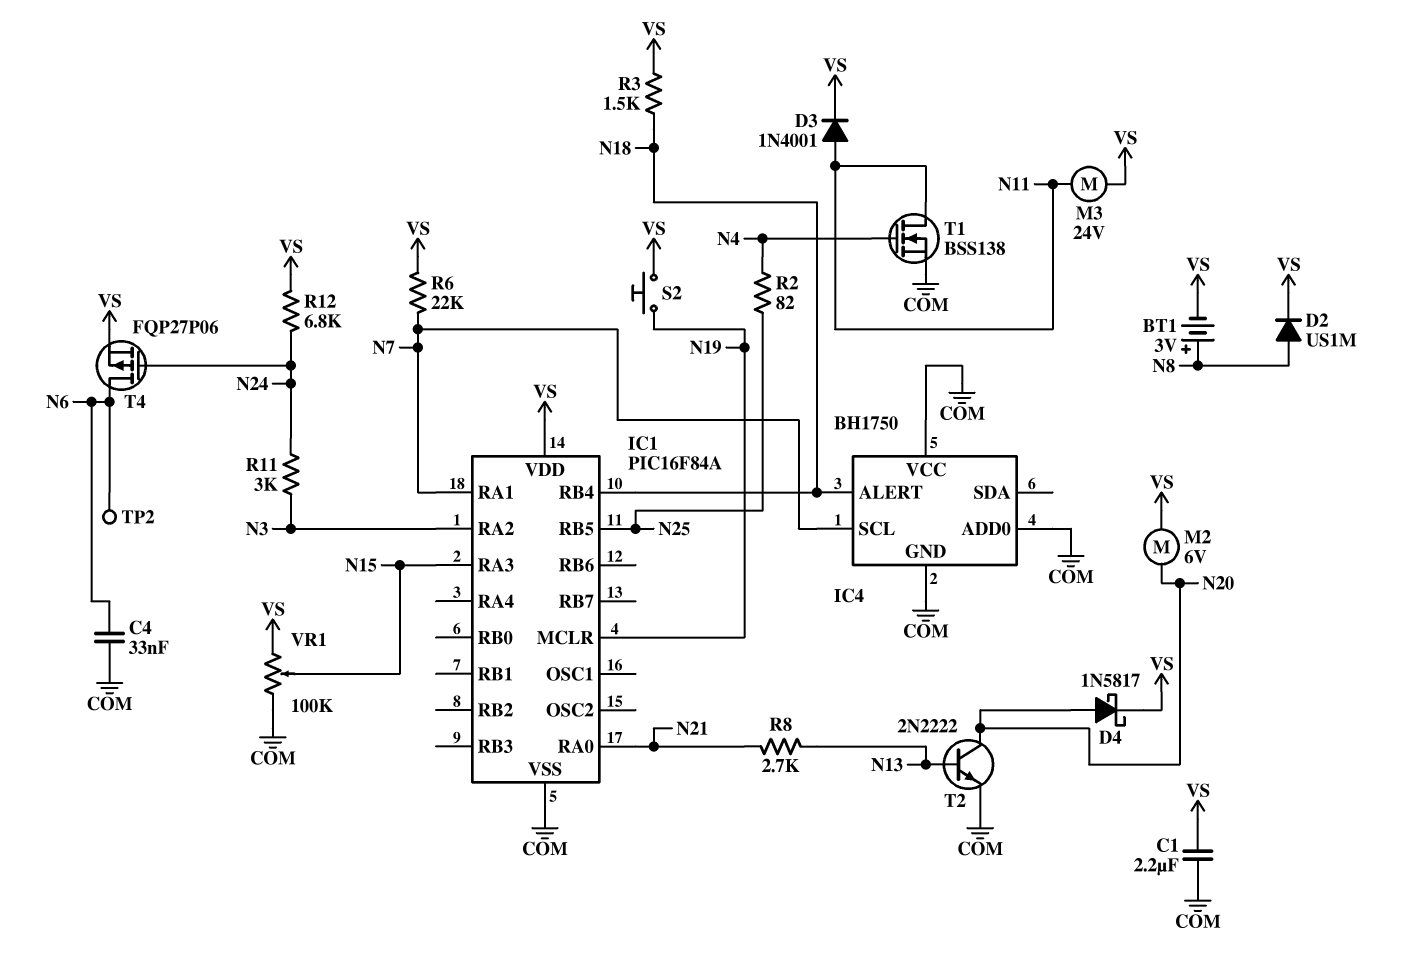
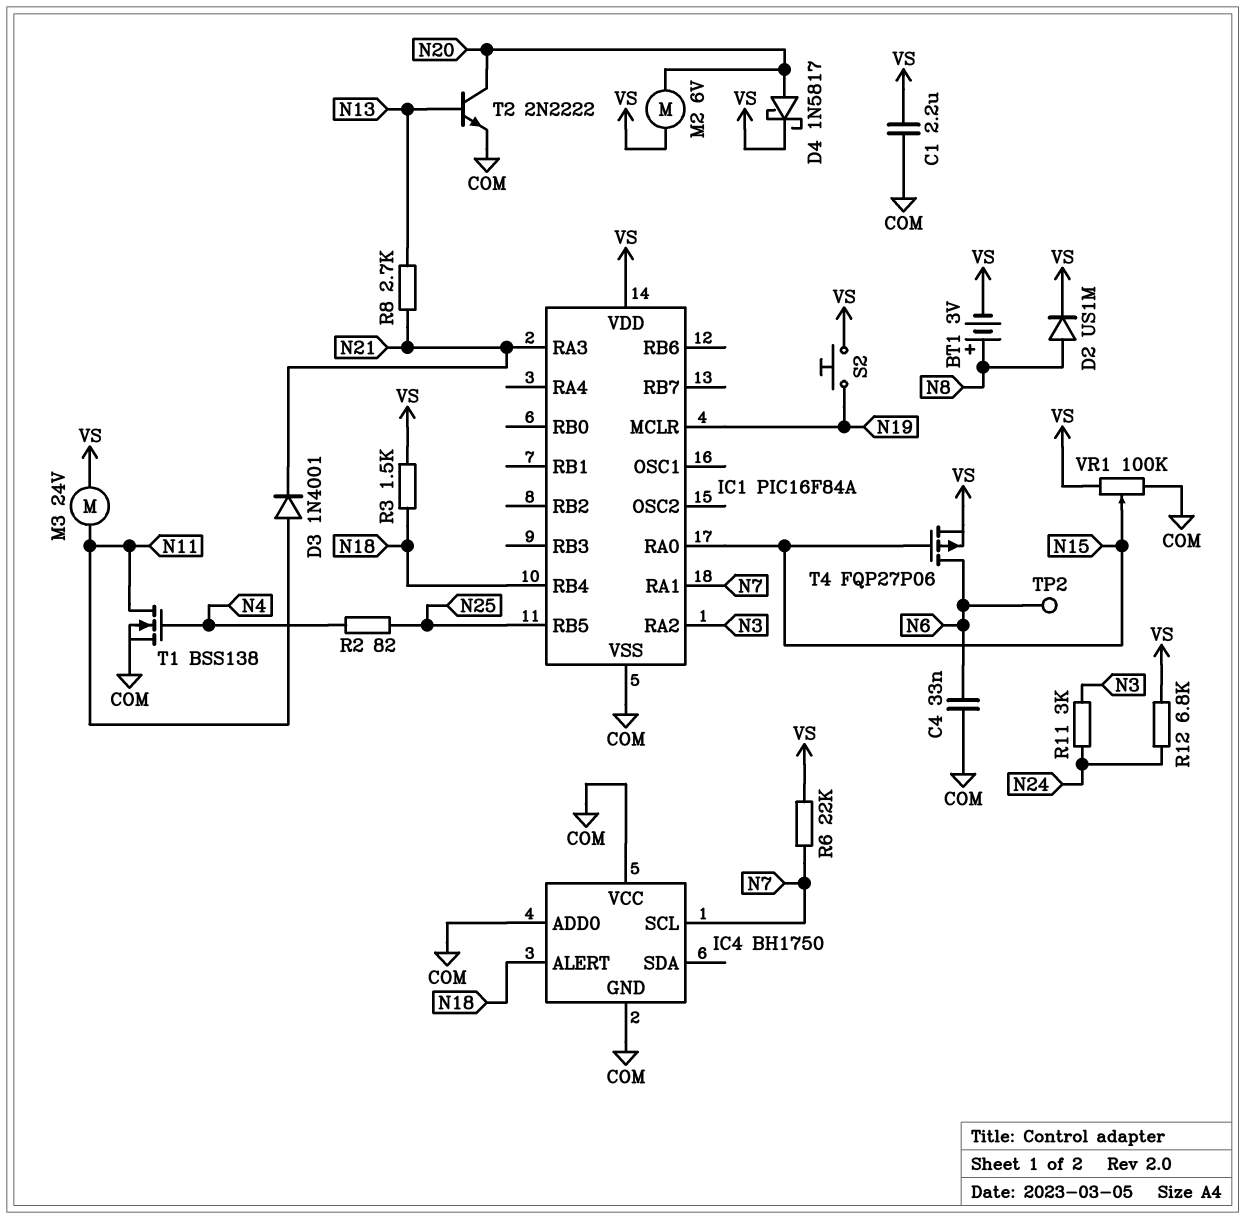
D3: diode 1N4001 (A N11, K VS) -> diode 1N4001 (A N11, K N21)
IC1 pin RA0: N21 -> N15
IC1 pin RA3: N15 -> N21
T4: PMOS FQP27P06 (G N24, D N6, S VS) -> PMOS FQP27P06 (G N15, D N6, S VS)

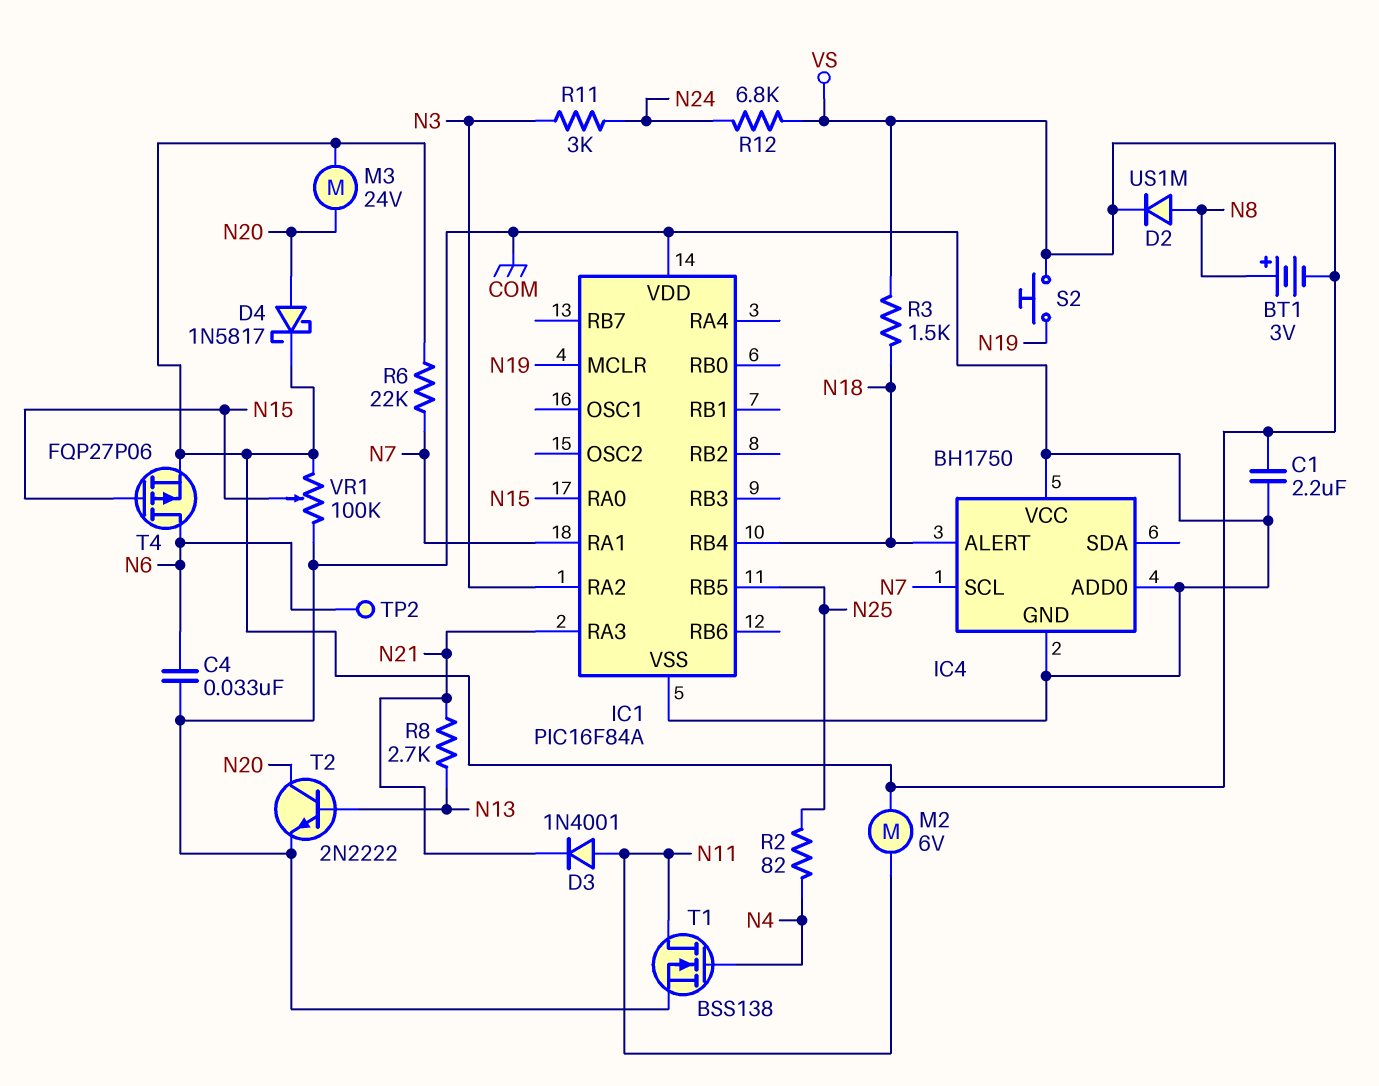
IC1 pin VDD: VS -> COM
M2: motor 6V (N20, VS) -> motor 6V (N11, VS)
M3: motor 24V (N11, VS) -> motor 24V (N20, VS)

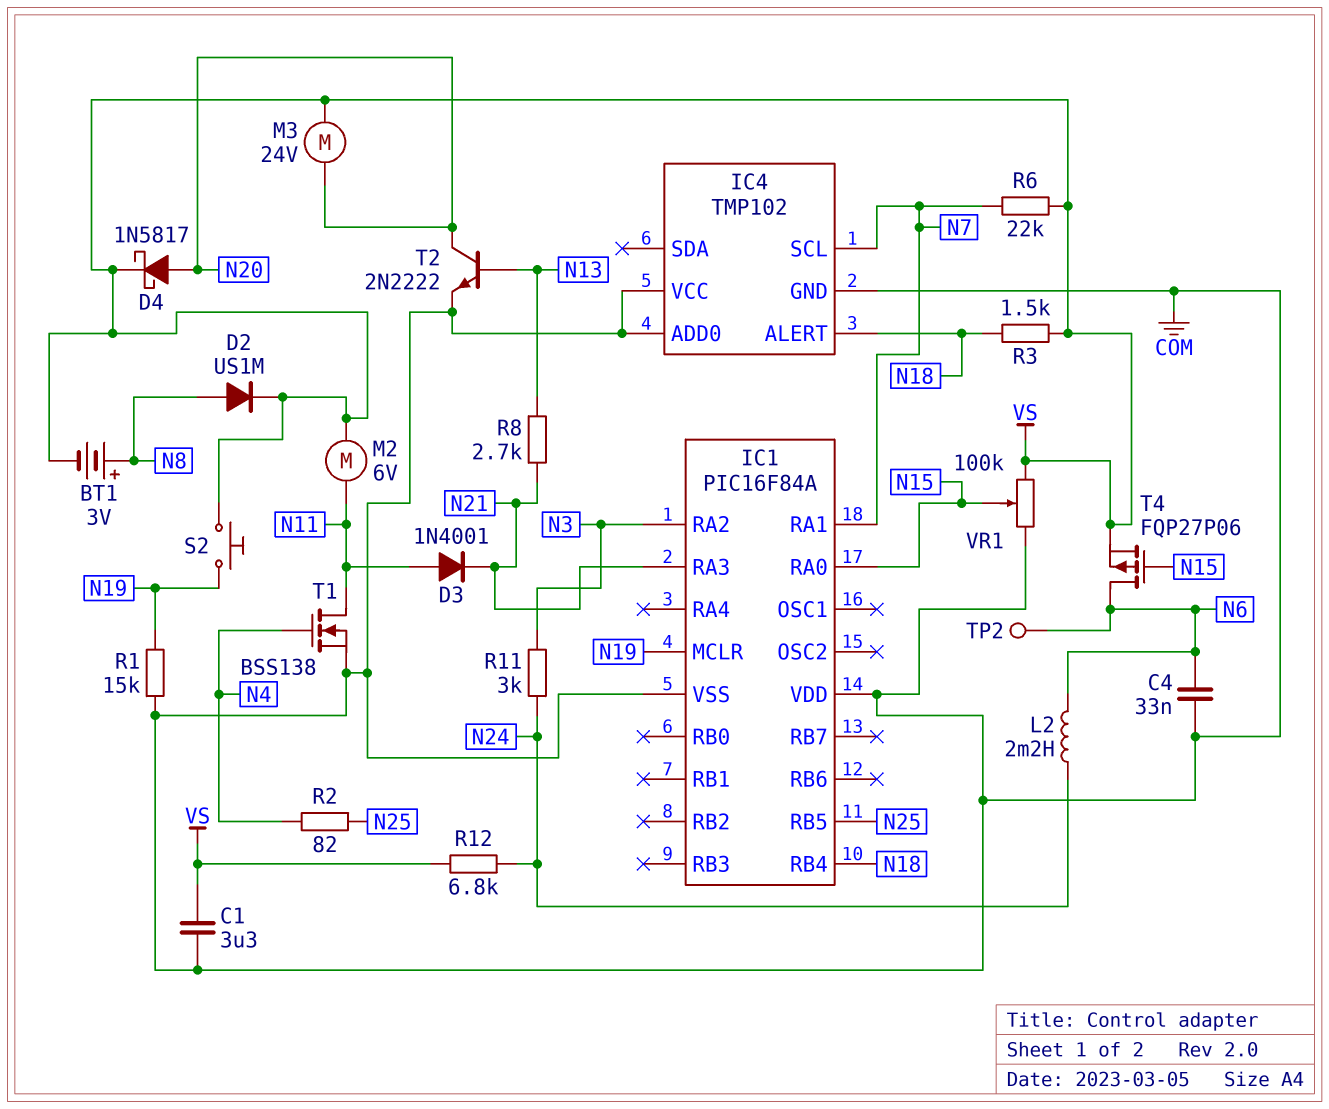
C1: 2.2uF (COM, VS) -> 3.3uF (COM, VS)
IC4: BH1750 -> TMP102
L2: none -> 2.2mH (N6, N24)
R1: none -> 15k (COM, N19)

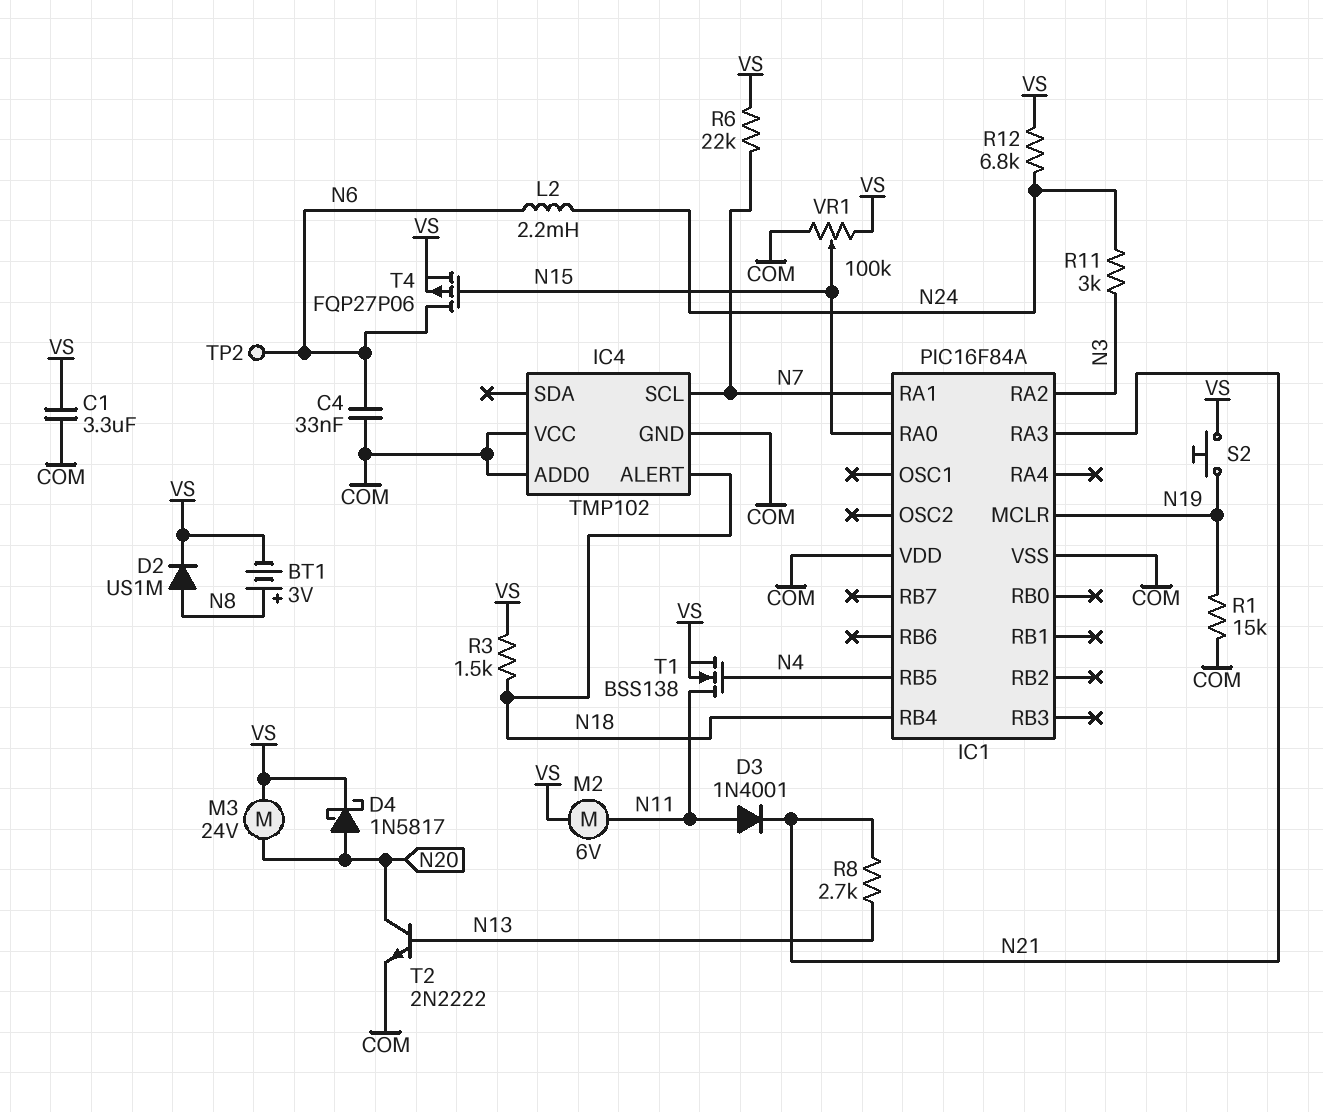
IC1 pin RB5: N25 -> N4
R2: 82 (N4, N25) -> none
T1: NMOS BSS138 (G N4, D N11, S COM) -> NMOS BSS138 (G N4, D N11, S VS)

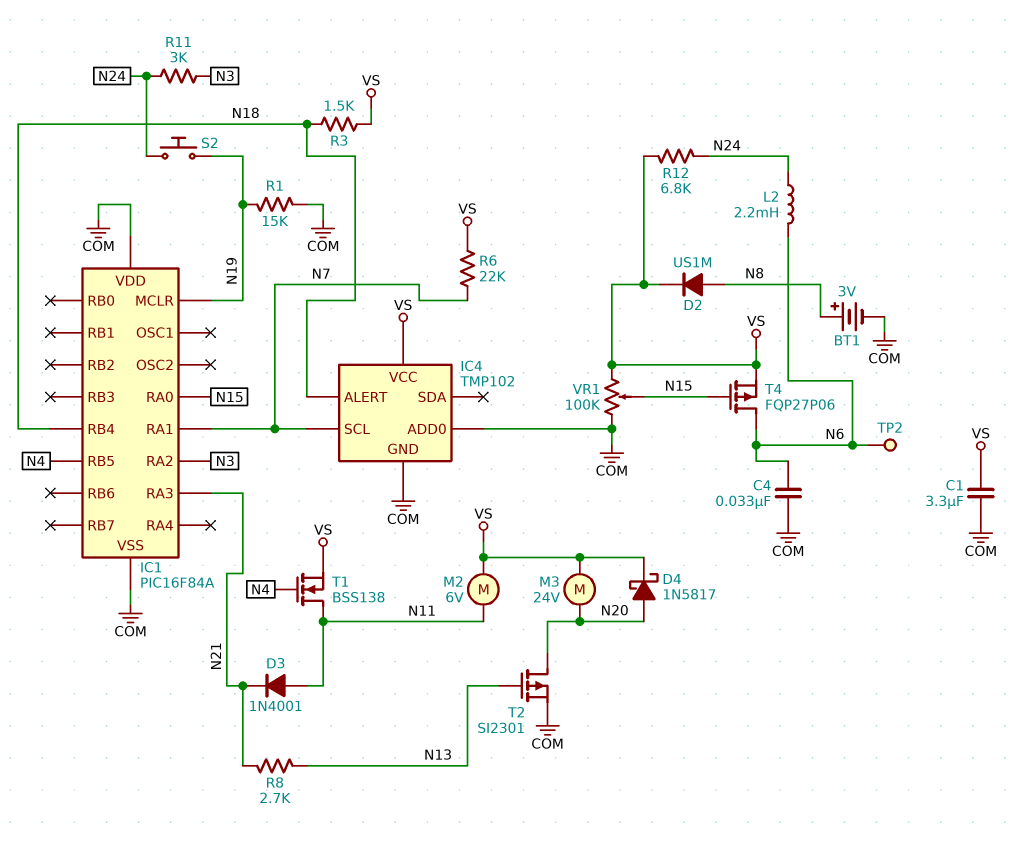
BT1: 3V (plus N8, minus VS) -> 3V (plus N8, minus COM)
IC4 pin VCC: COM -> VS
S2: button (N19, VS) -> button (N19, N24)
T2: NPN 2N2222 (B N13, C N20, E COM) -> PMOS SI2301 (G N13, D N20, S COM)

